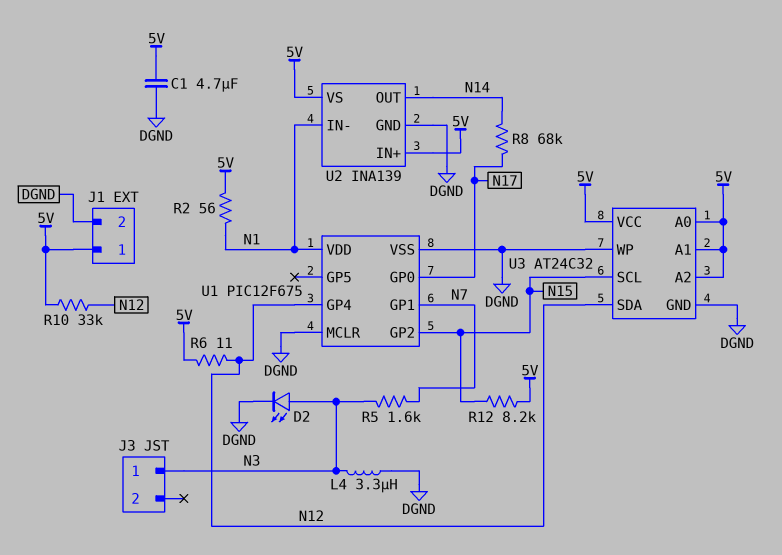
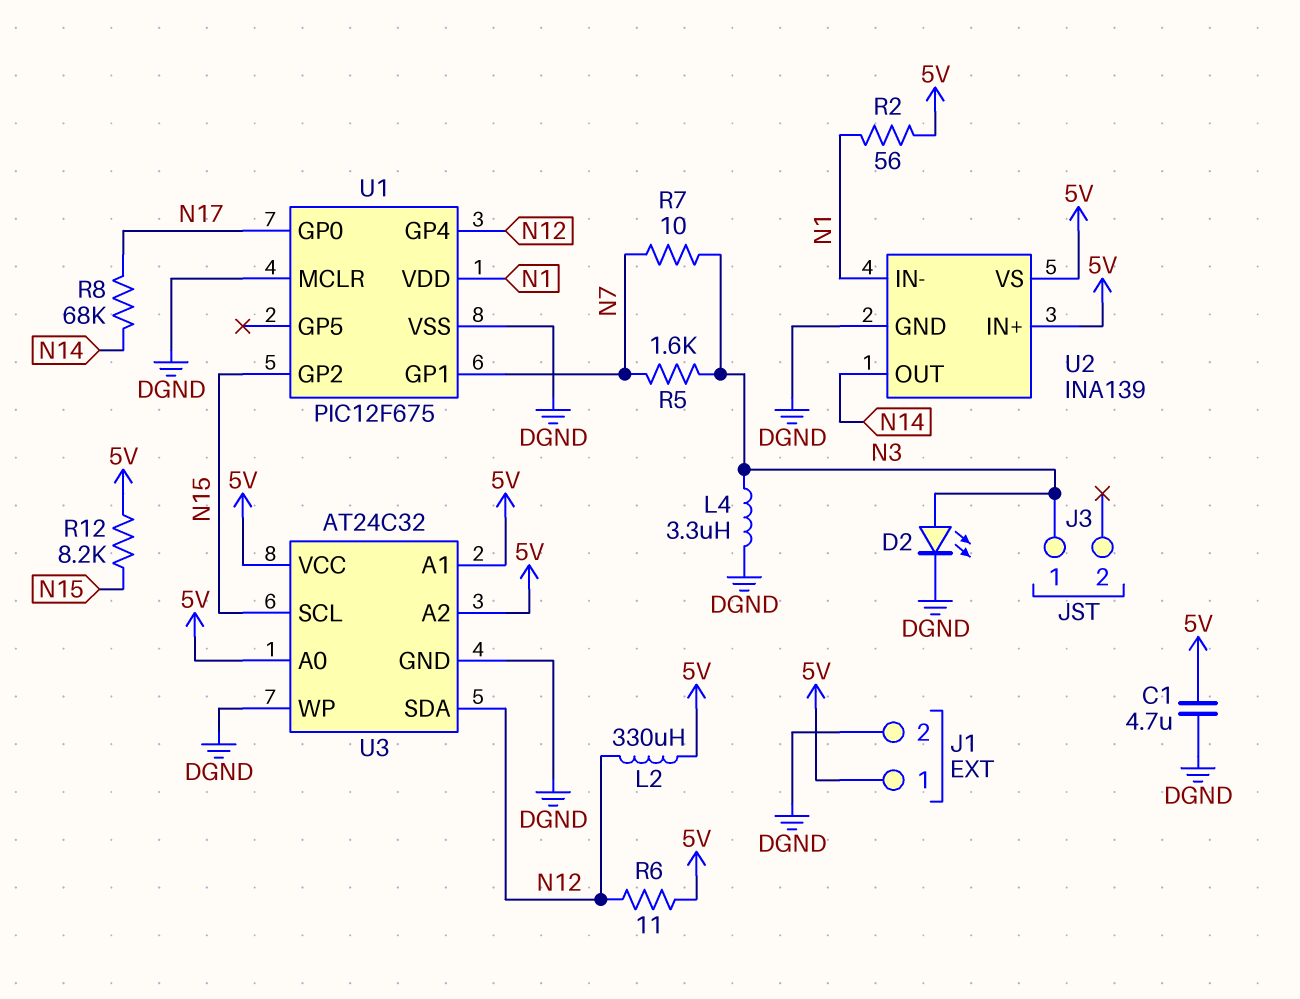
L2: none -> 330uH (5V, N12)
R7: none -> 10 (N3, N7)
R10: 33k (5V, N12) -> none

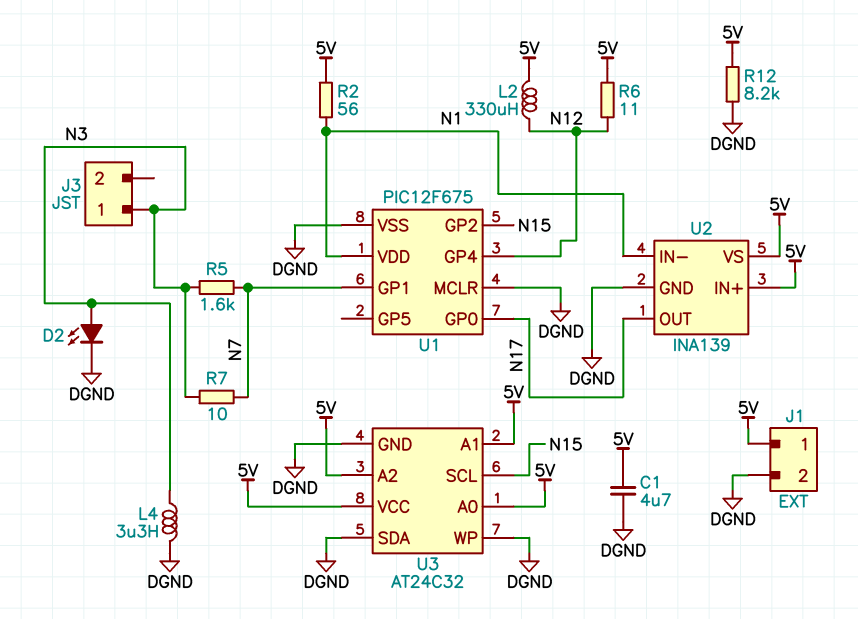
R8: 68k (N14, N17) -> none
R12: 8.2k (5V, N15) -> 8.2k (5V, DGND)
U2 pin OUT: N14 -> N17
U3 pin SDA: N12 -> DGND

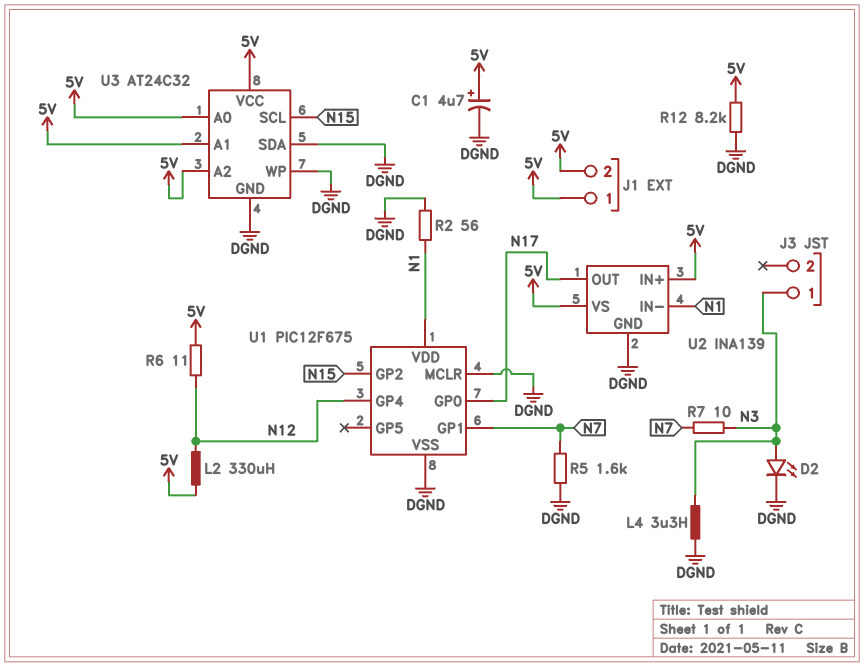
C1: 4.7uF (5V, DGND) -> 4.7uF (plus 5V, minus DGND)
J1 pin 2: DGND -> 5V
R2: 56 (5V, N1) -> 56 (DGND, N1)
R5: 1.6k (N3, N7) -> 1.6k (DGND, N7)

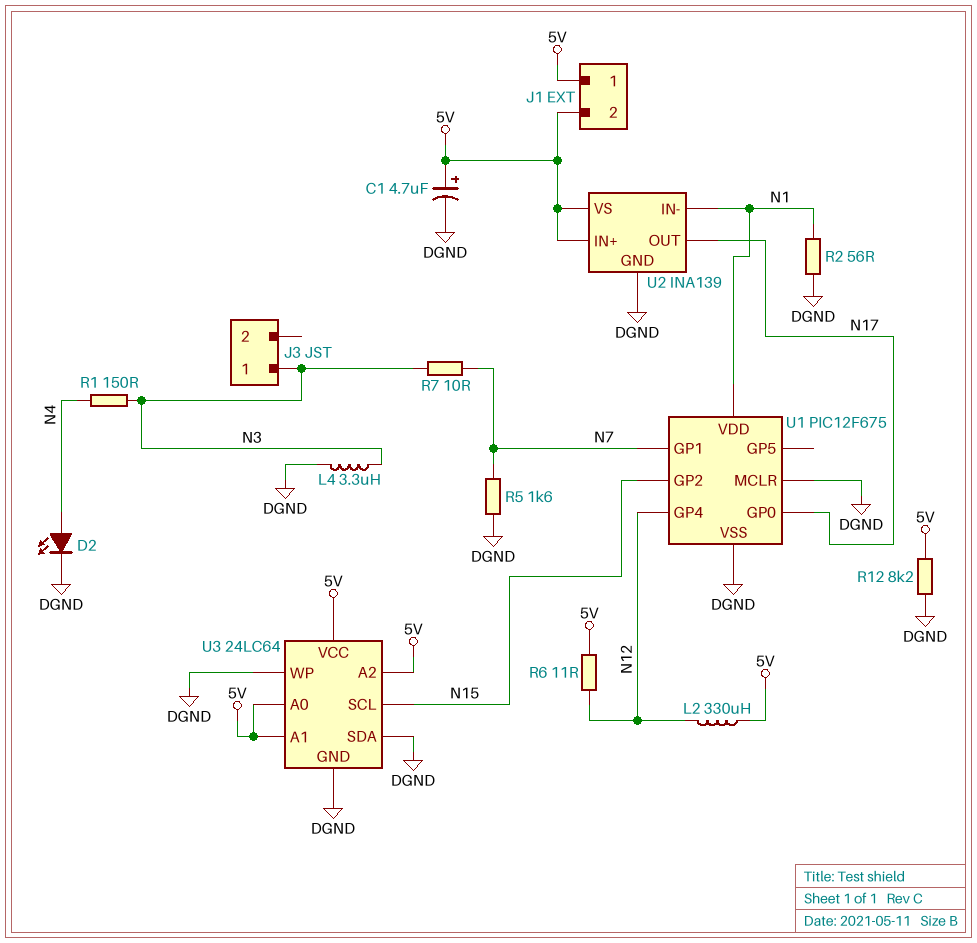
D2: LED (A N3, K DGND) -> LED (A N4, K DGND)
R1: none -> 150 (N3, N4)
U3: AT24C32 -> 24LC64

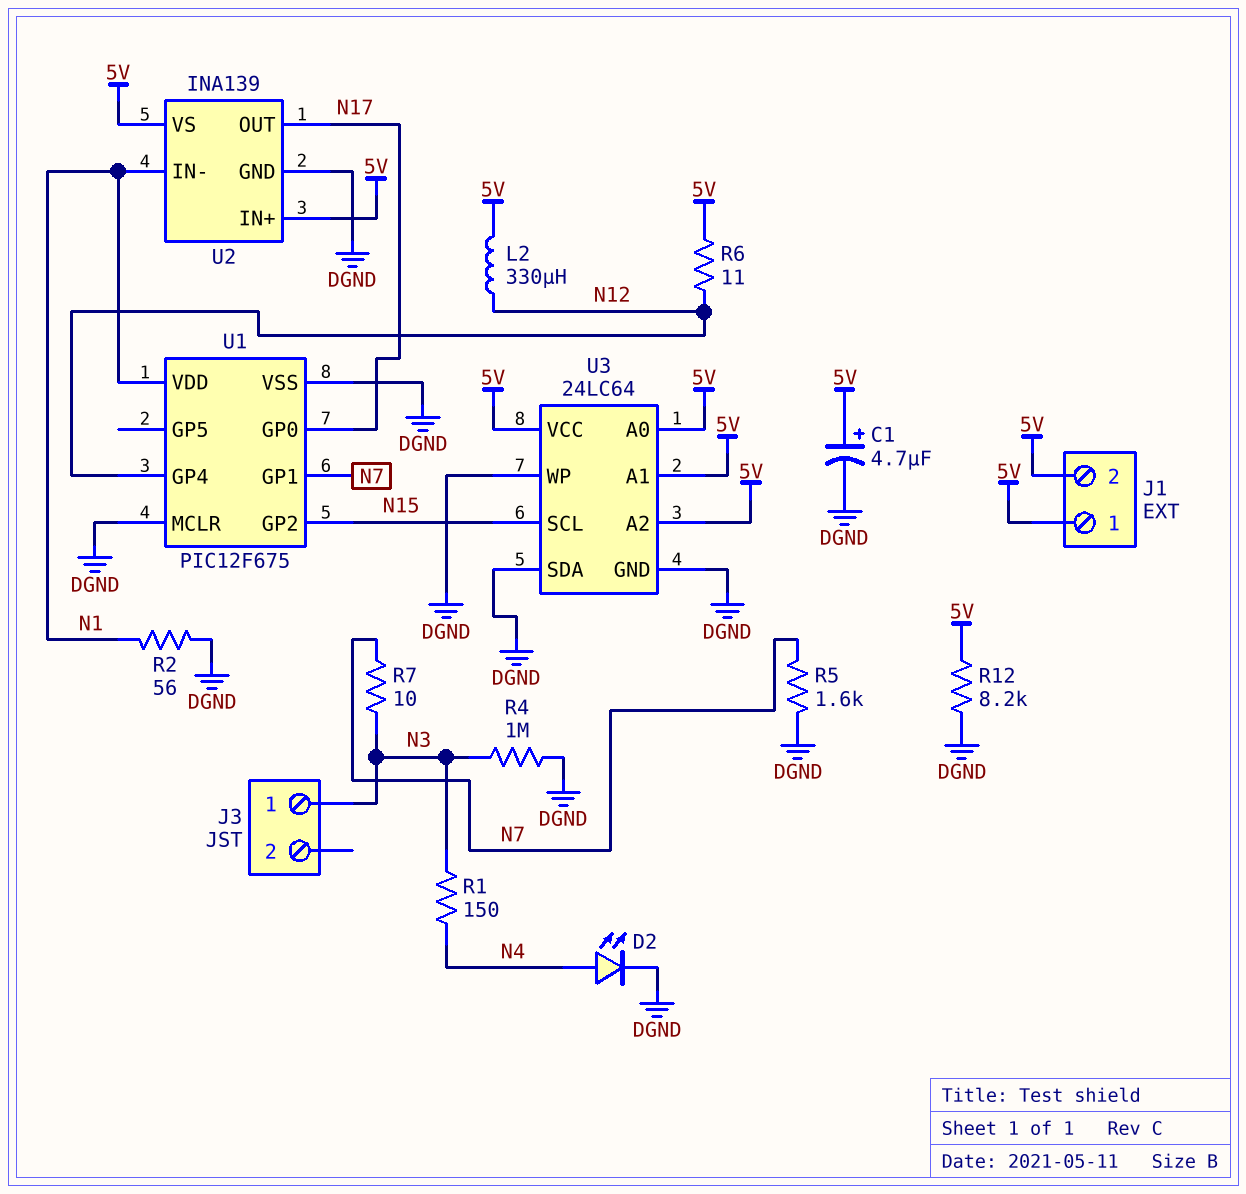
L4: 3.3uH (DGND, N3) -> none
R4: none -> 1M (DGND, N3)

